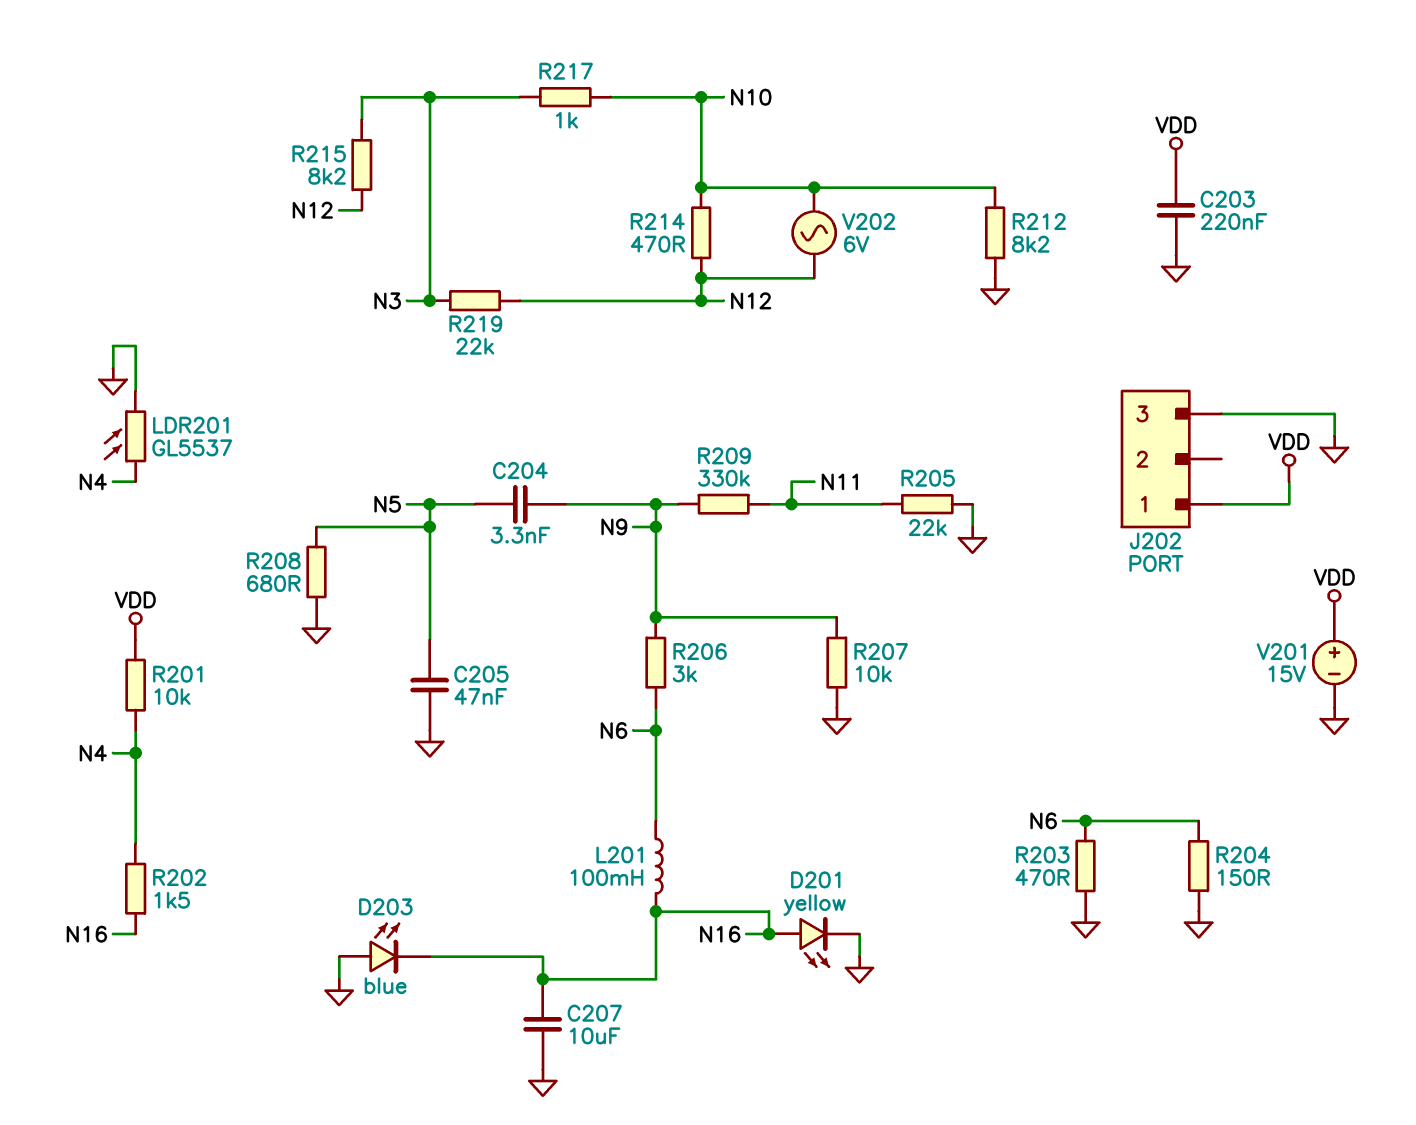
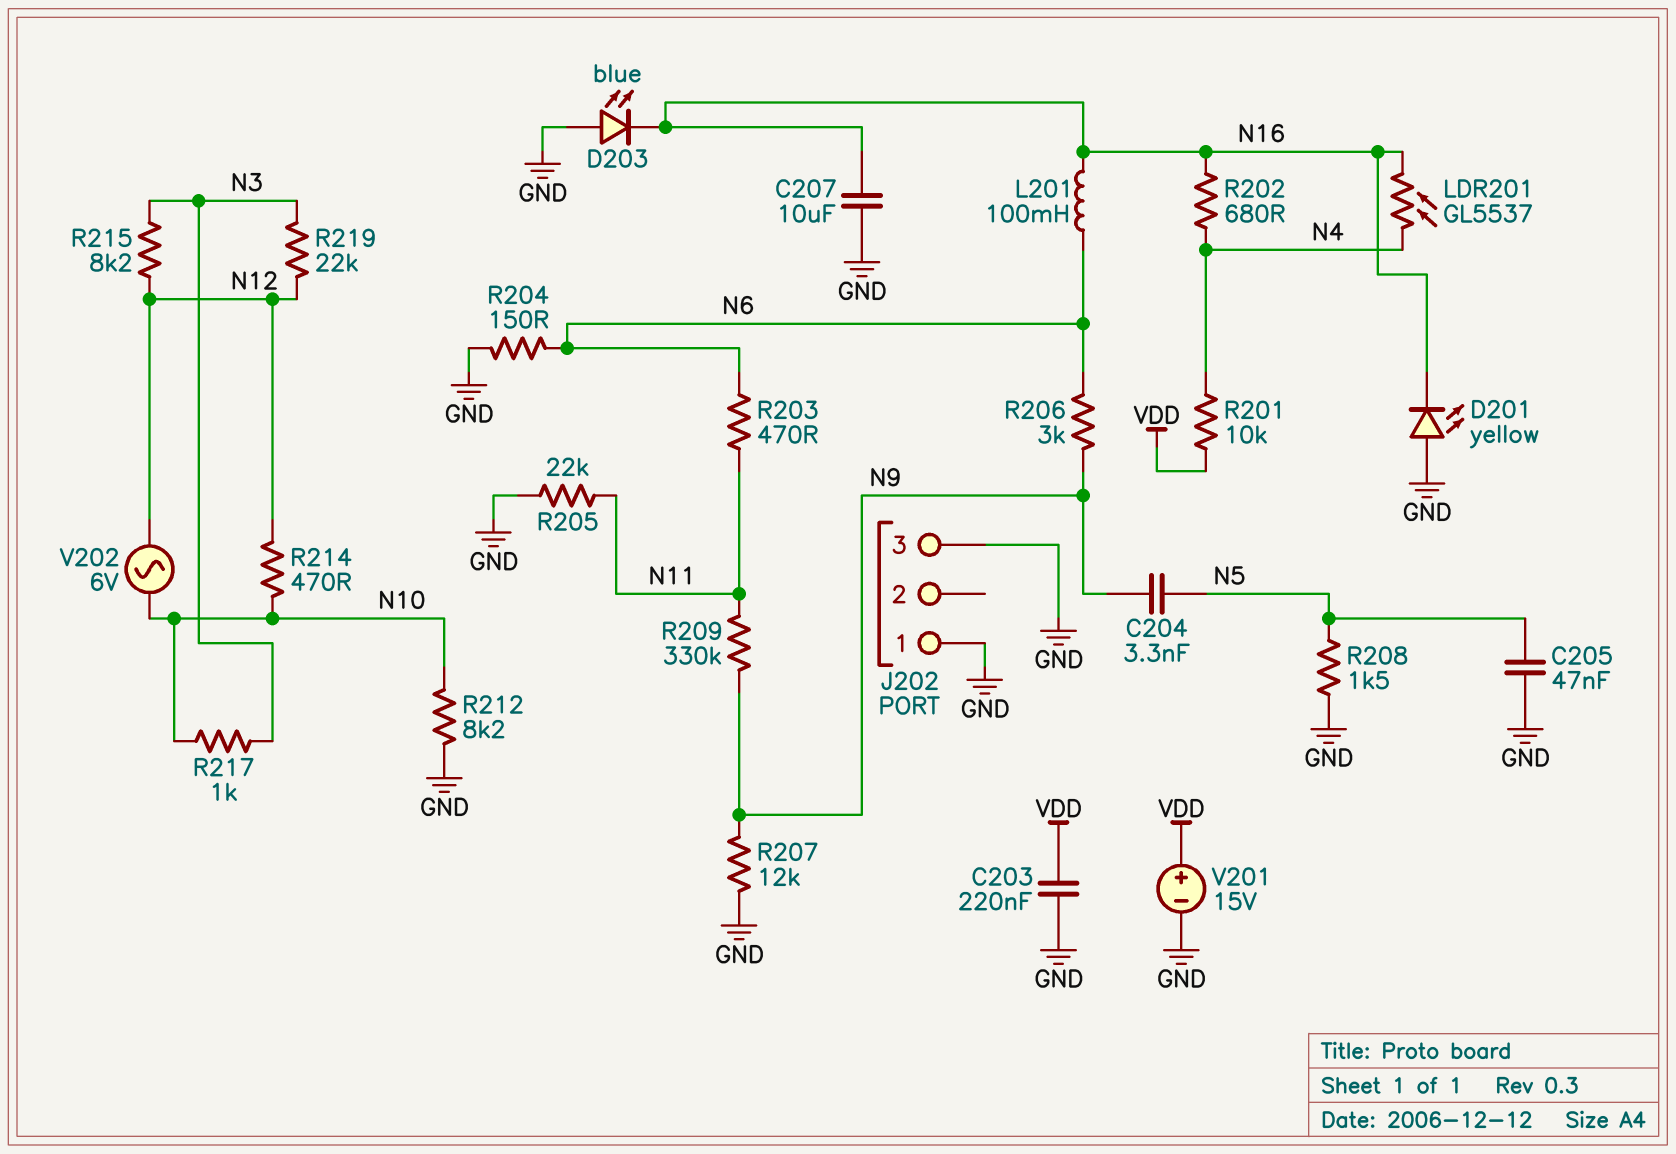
D201: LED yellow (A N16, K GND) -> LED yellow (A GND, K N16)
J202 pin 1: VDD -> GND
LDR201: GL5537 (GND, N4) -> GL5537 (N4, N16)
R202: 1.5k (N4, N16) -> 680 (N4, N16)
R203: 470 (GND, N6) -> 470 (N6, N11)
R207: 10k (GND, N9) -> 12k (GND, N9)
R208: 680 (GND, N5) -> 1.5k (GND, N5)

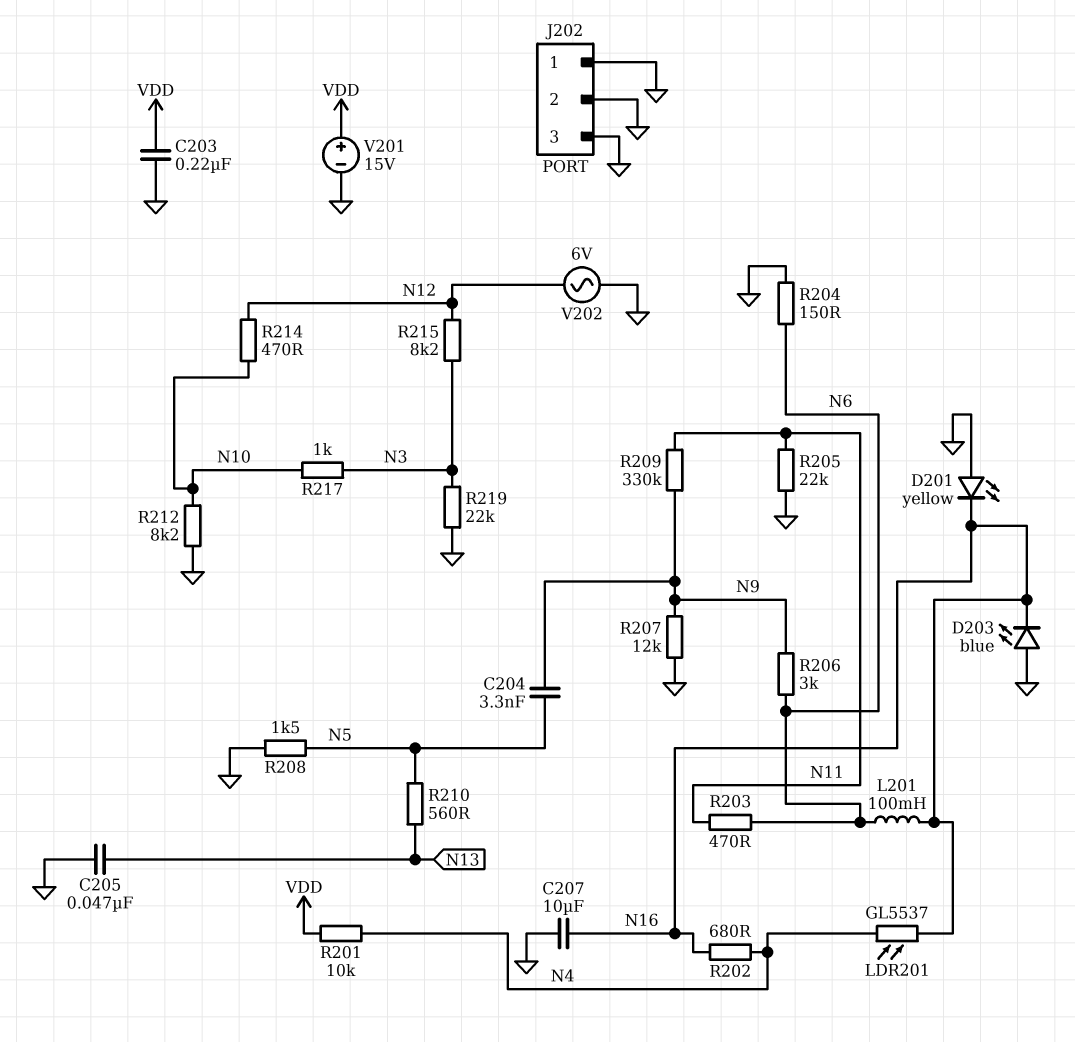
C205: 47nF (GND, N5) -> 47nF (GND, N13)
J202 pin 2: none -> GND
R210: none -> 560 (N5, N13)
R219: 22k (N3, N12) -> 22k (GND, N3)
V202: AC 6V (N10, N12) -> AC 6V (GND, N12)

